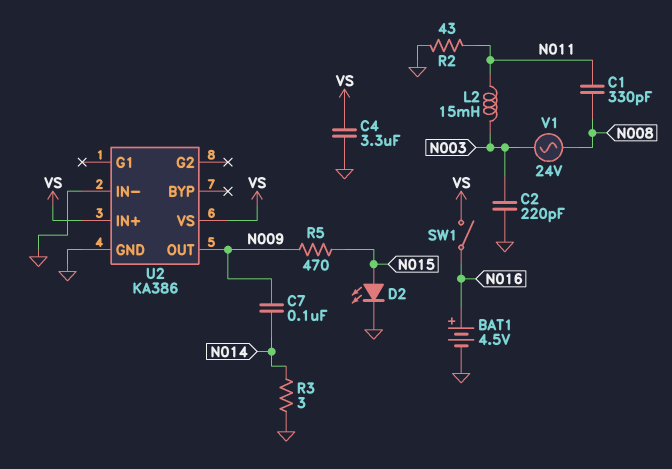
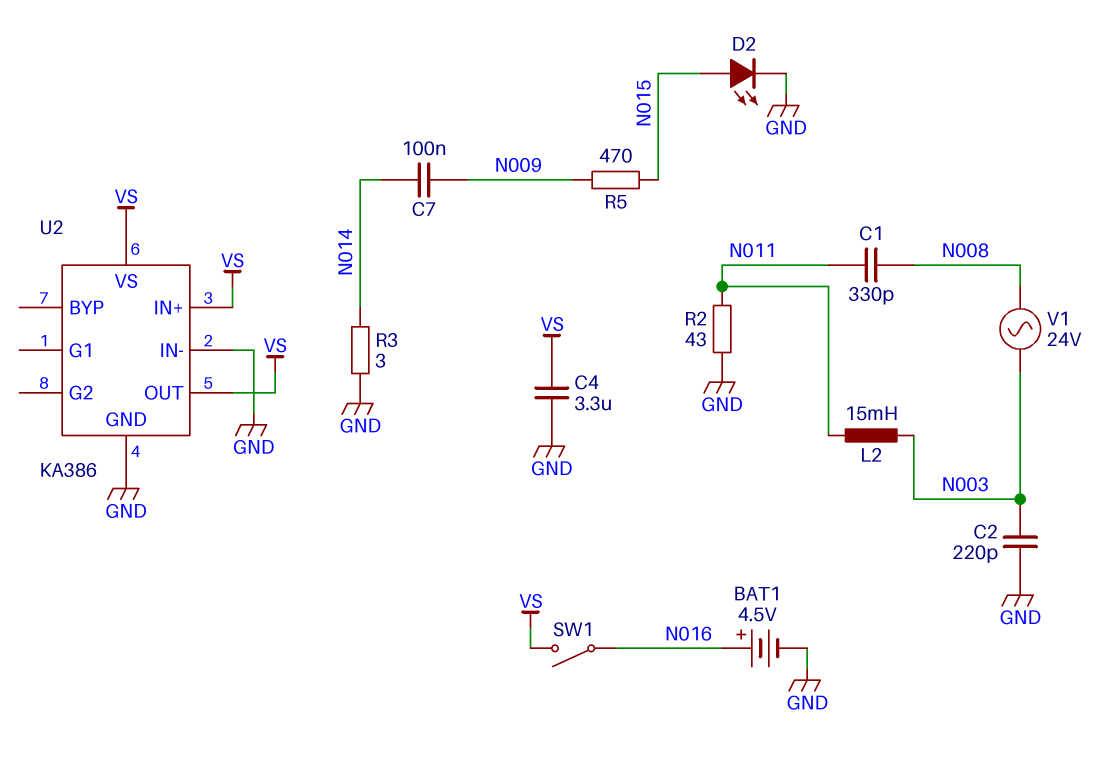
U2 pin OUT: N009 -> VS

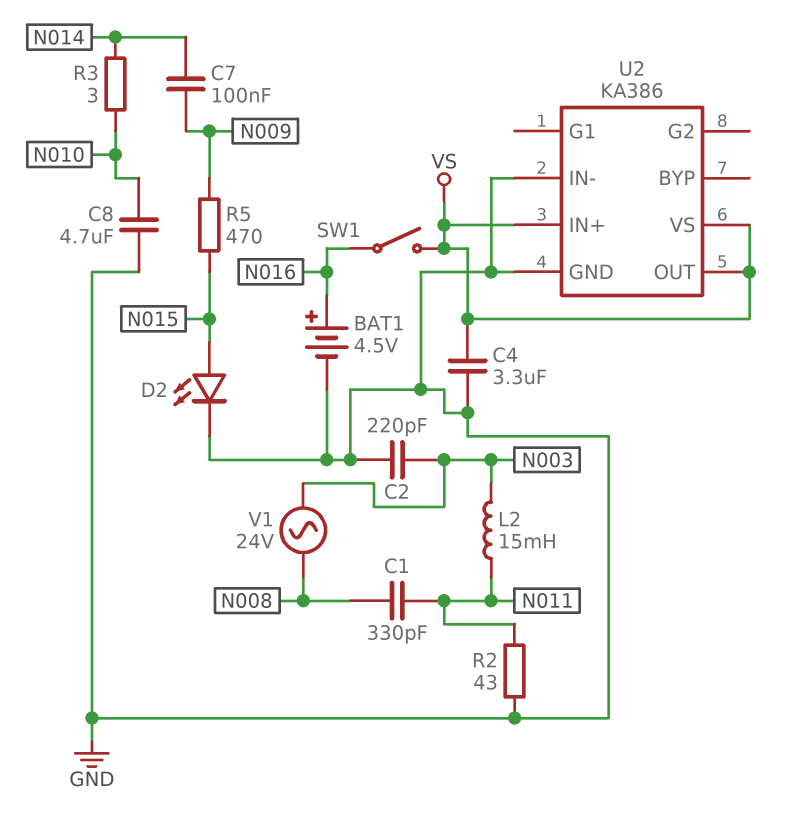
C8: none -> 4.7uF (GND, N010)
R3: 3 (GND, N014) -> 3 (N010, N014)

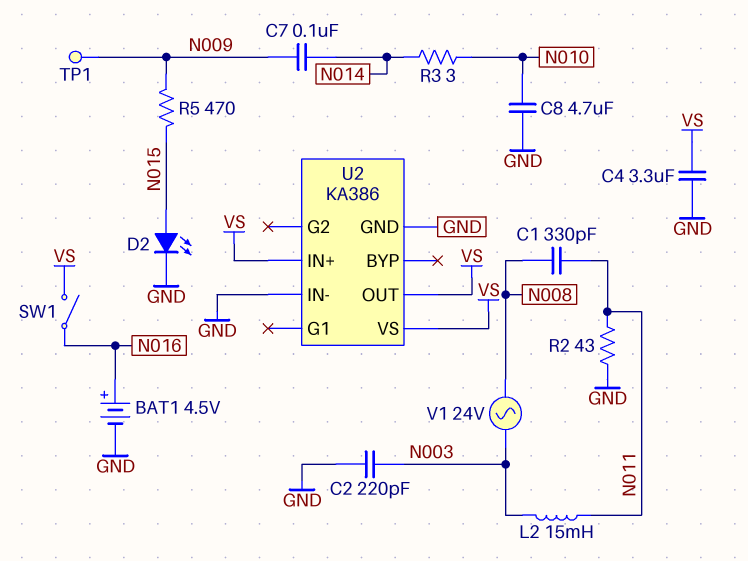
TP1: none -> test point (N009)

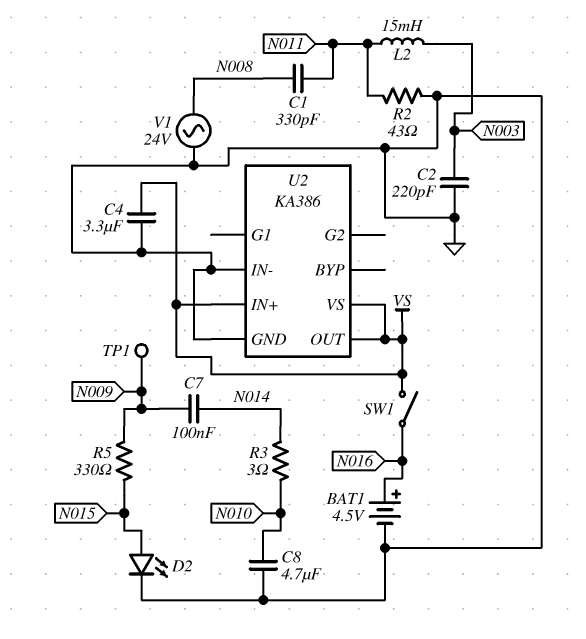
R5: 470 (N009, N015) -> 330 (N009, N015)
V1: AC 24V (N003, N008) -> AC 24V (GND, N008)

